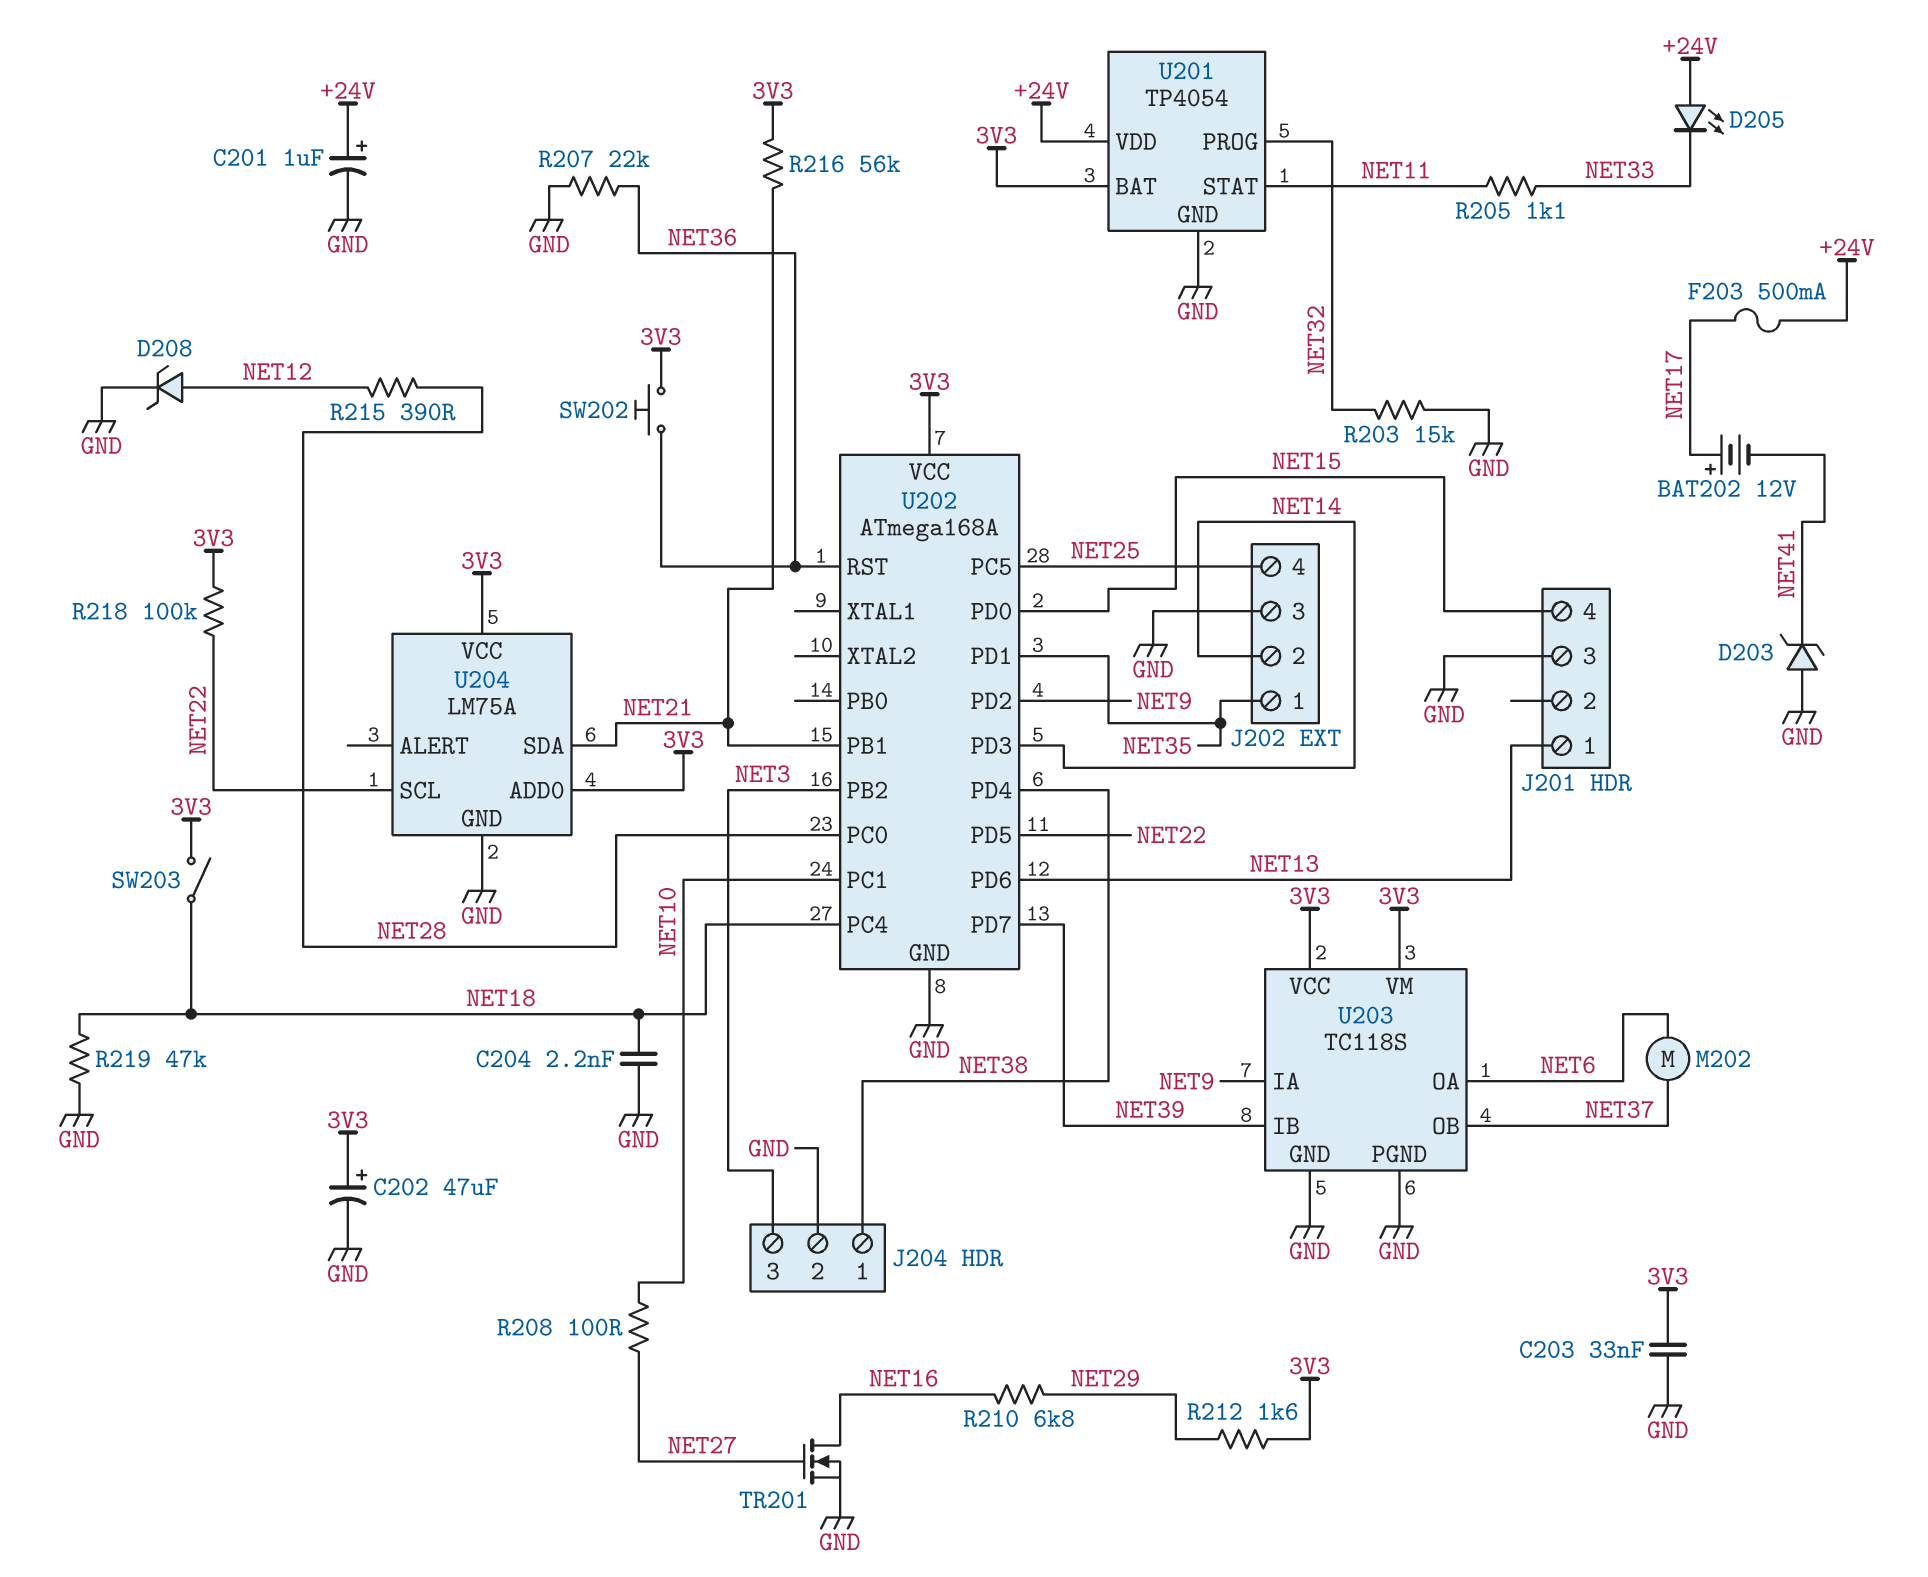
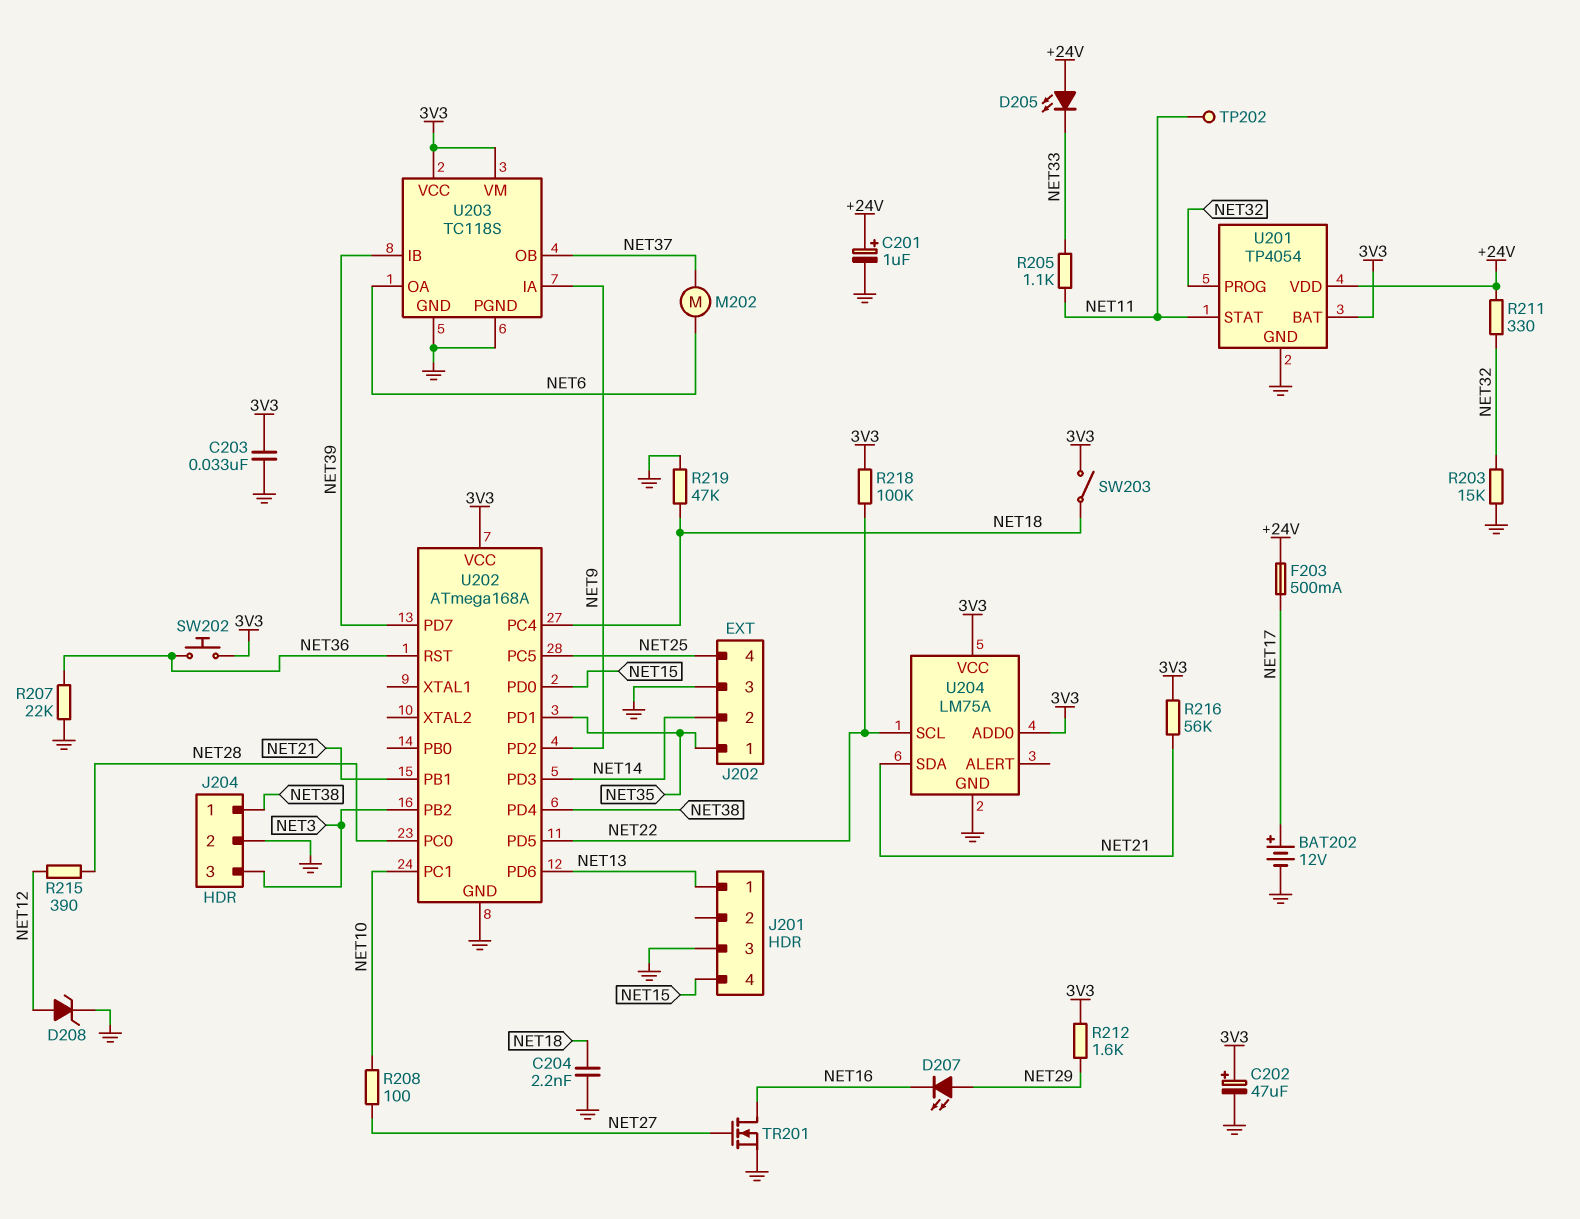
BAT202: 12V (plus NET17, minus NET41) -> 12V (plus NET17, minus GND)
D203: zener (A GND, K NET41) -> none
D207: none -> LED (A NET29, K NET16)
R210: 6.8k (NET16, NET29) -> none
R211: none -> 330 (+24V, NET32)
TP202: none -> test point (NET11)

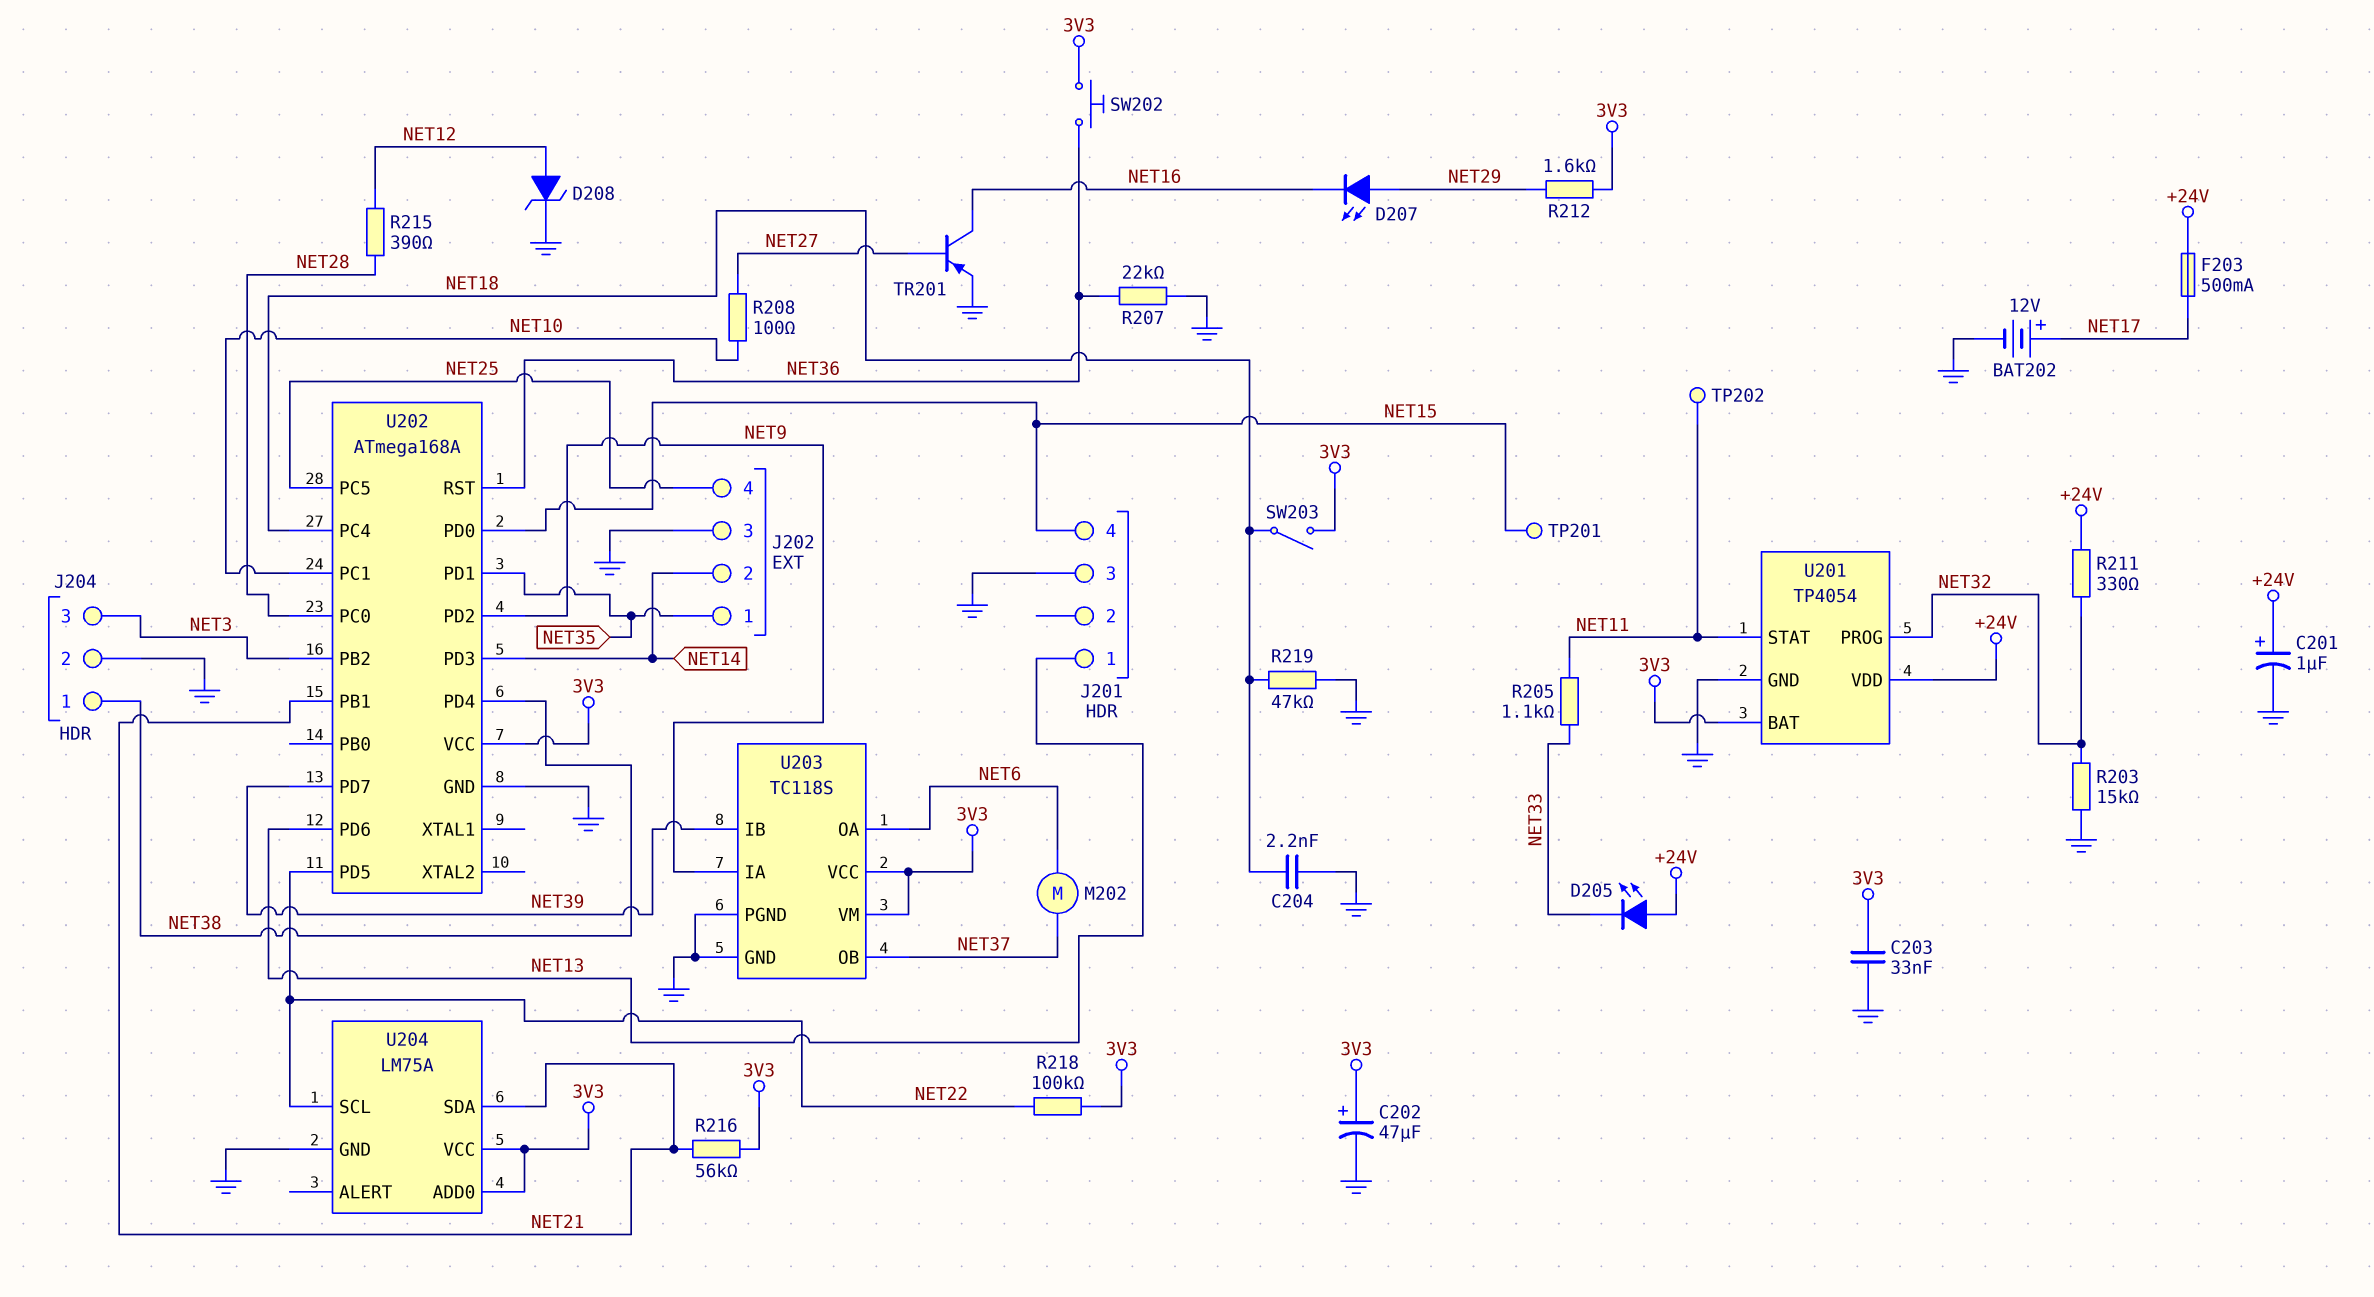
TP201: none -> test point (NET15)
TR201: NMOS (G NET27, D NET16, S GND) -> PNP (B NET27, C NET16, E GND)

